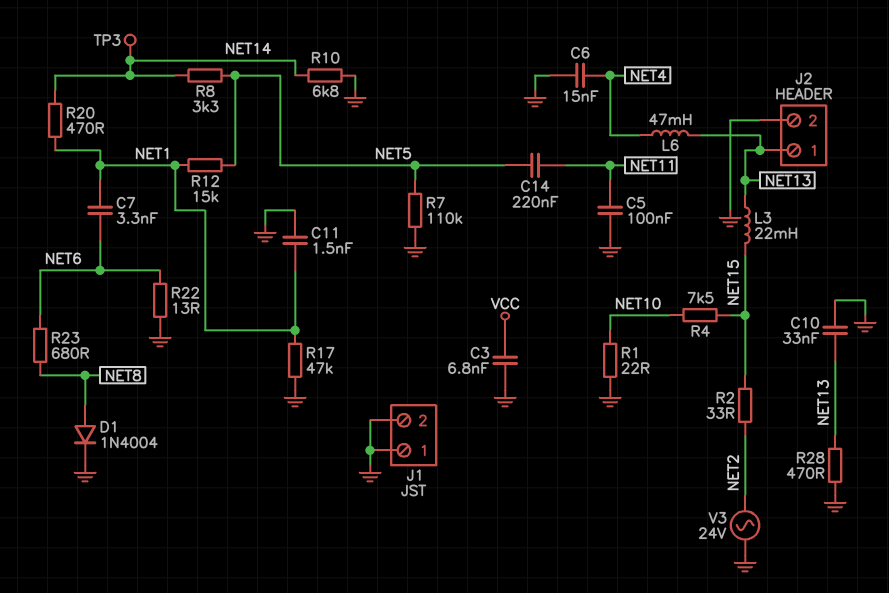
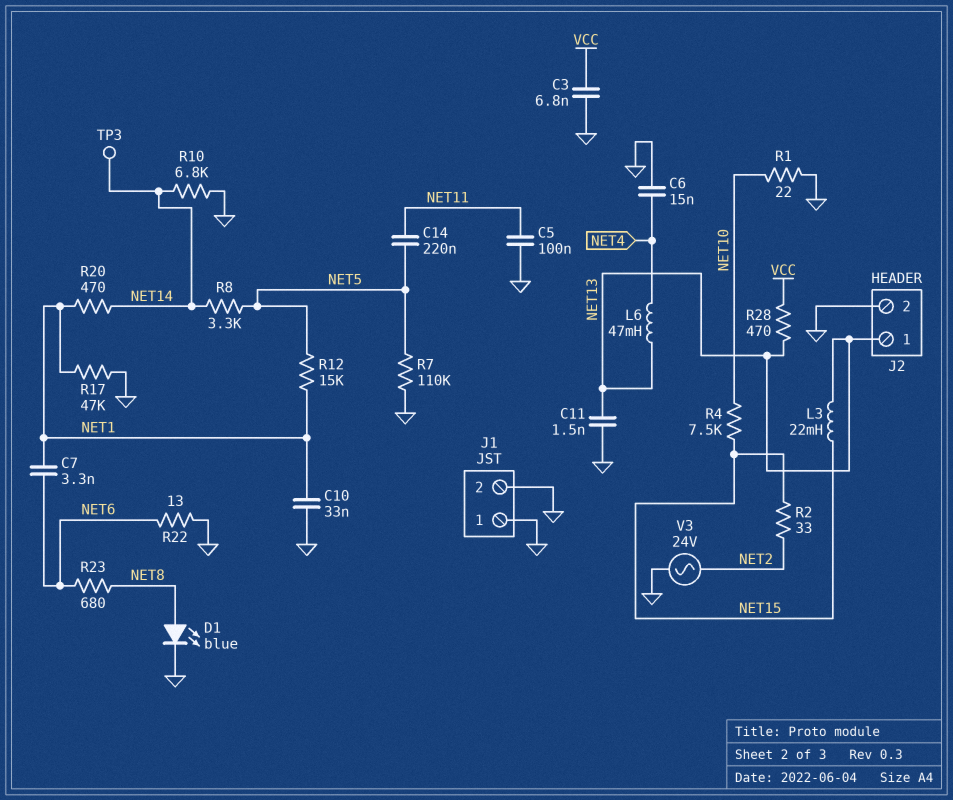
C10: 33nF (GND, NET13) -> 33nF (GND, NET1)
C11: 1.5nF (GND, NET1) -> 1.5nF (GND, NET13)
D1: diode 1N4004 (A NET8, K GND) -> LED blue (A NET8, K GND)
R28: 470 (GND, NET13) -> 470 (NET13, VCC)

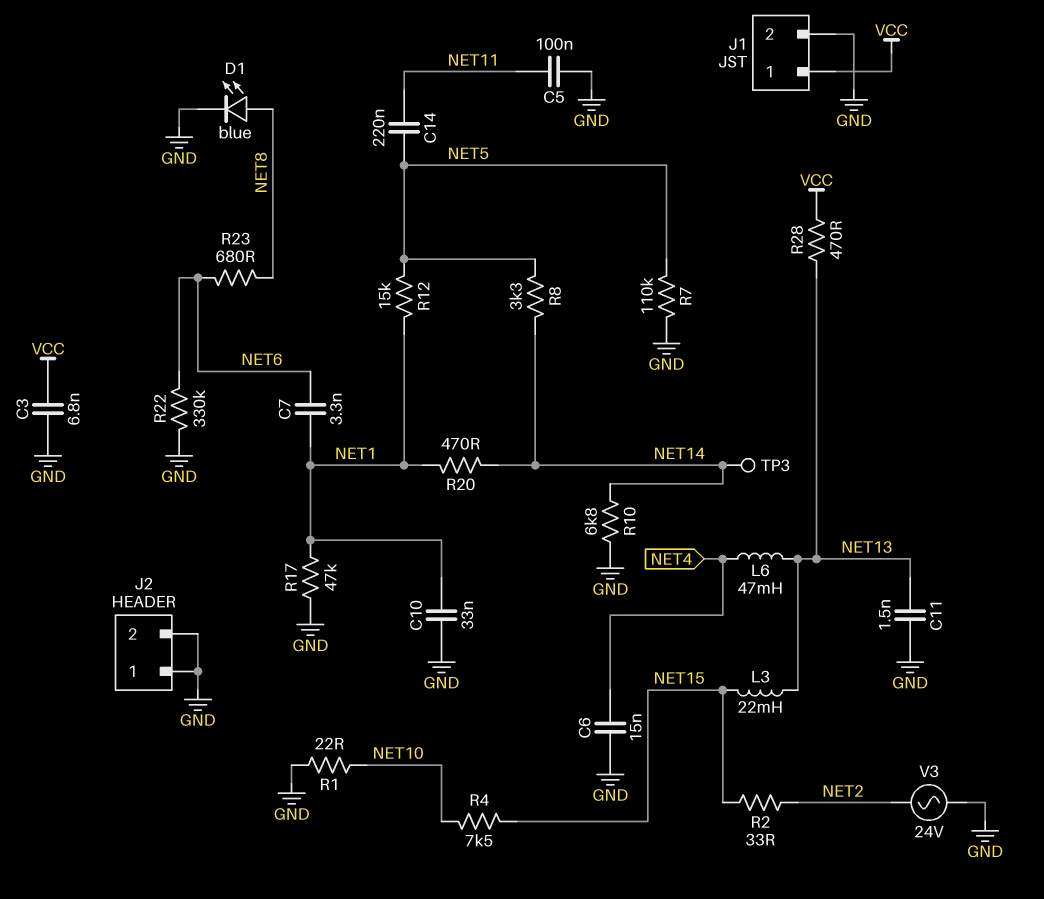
J1 pin 1: GND -> VCC
J2 pin 1: NET13 -> GND
R22: 13 (GND, NET6) -> 330k (GND, NET6)

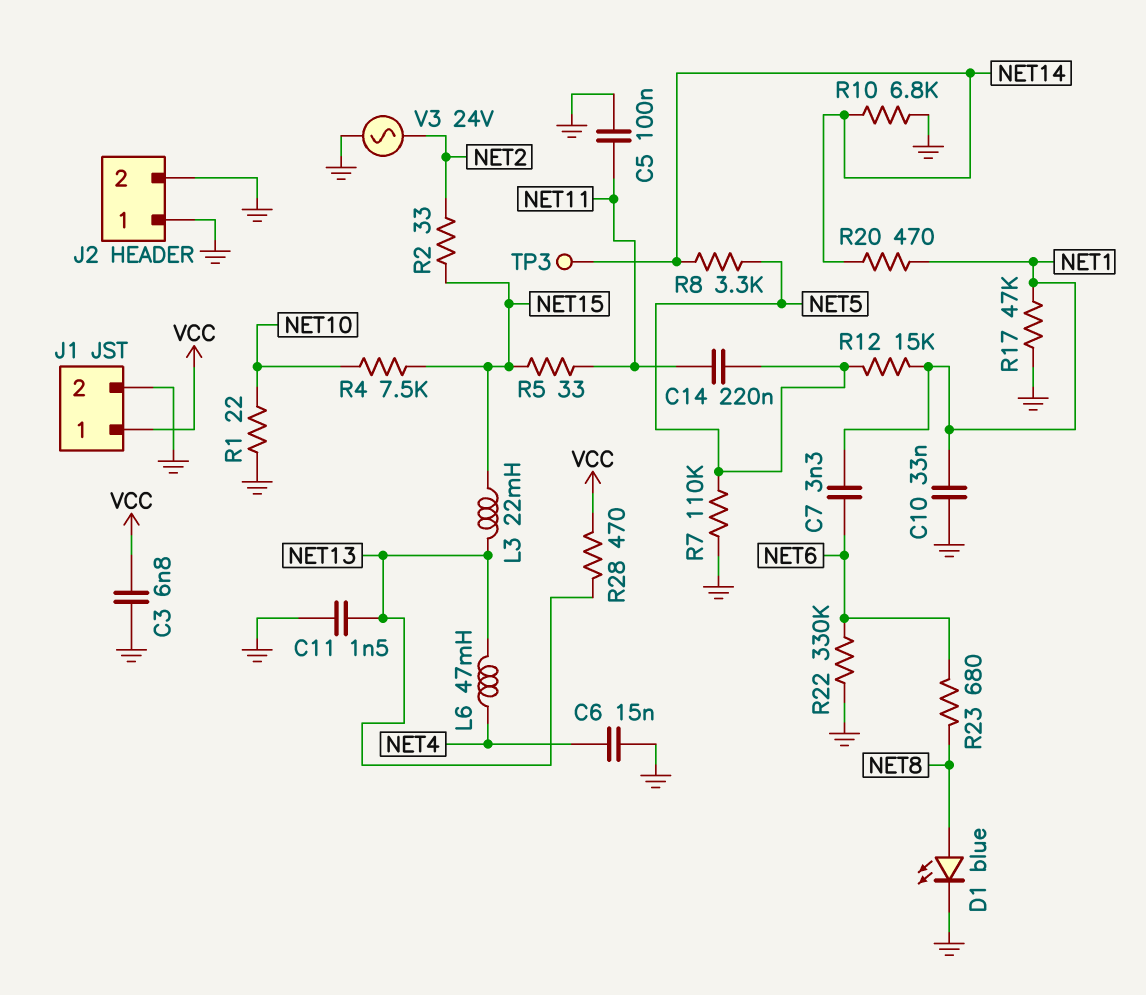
R5: none -> 33 (NET11, NET15)

